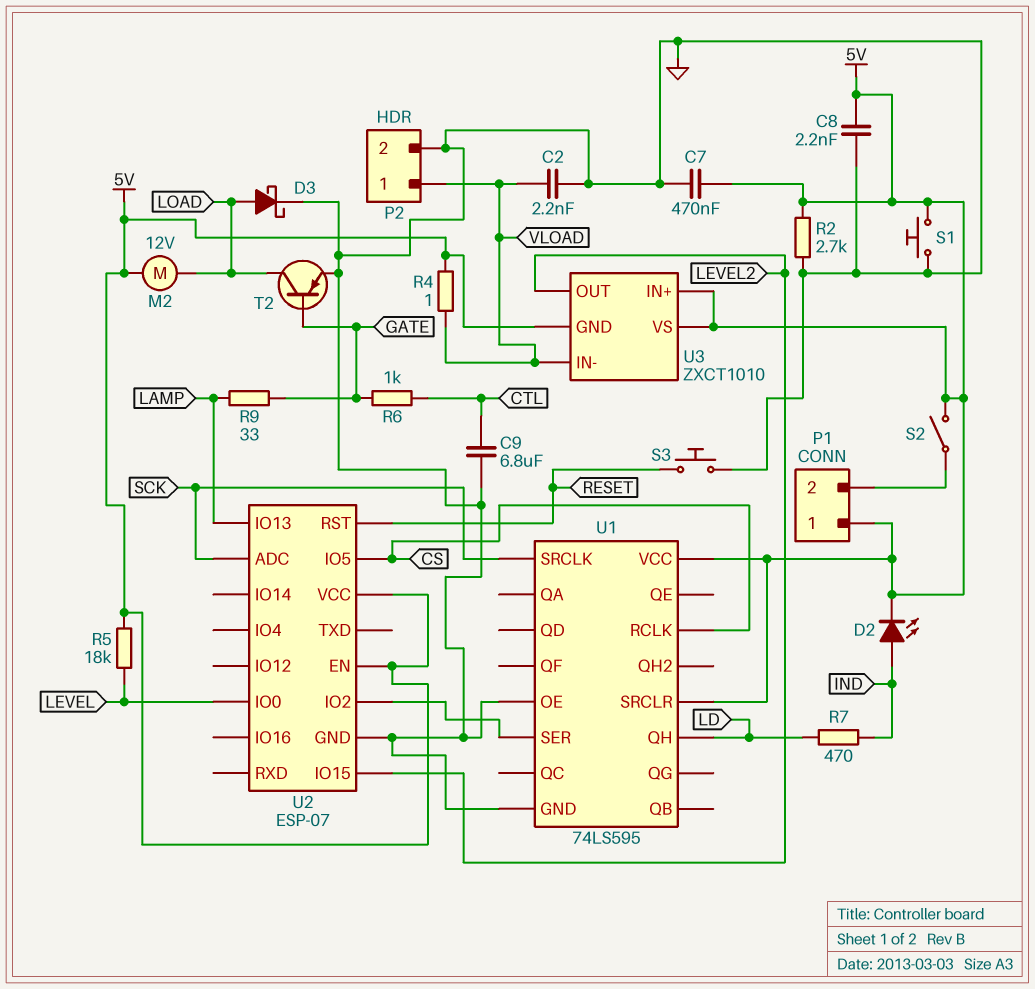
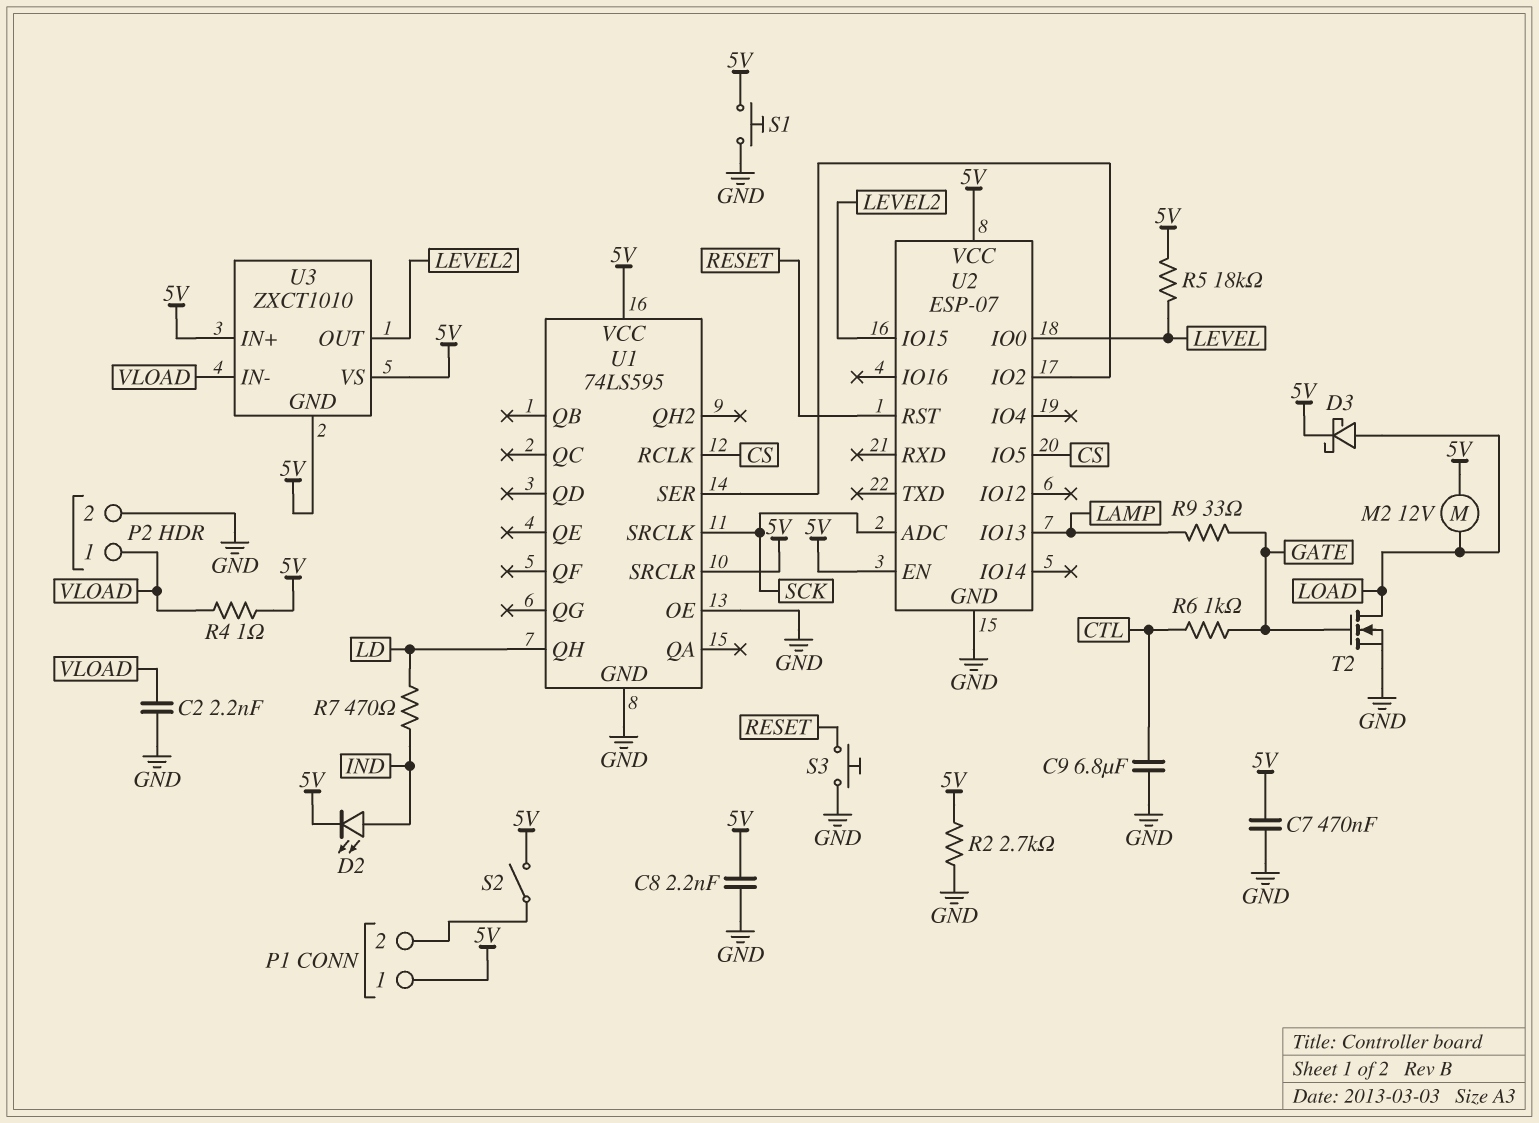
D3: schottky (A LOAD, K GND) -> schottky (A LOAD, K 5V)
T2: PNP (B GATE, C LOAD, E GND) -> NMOS (G GATE, D LOAD, S GND)

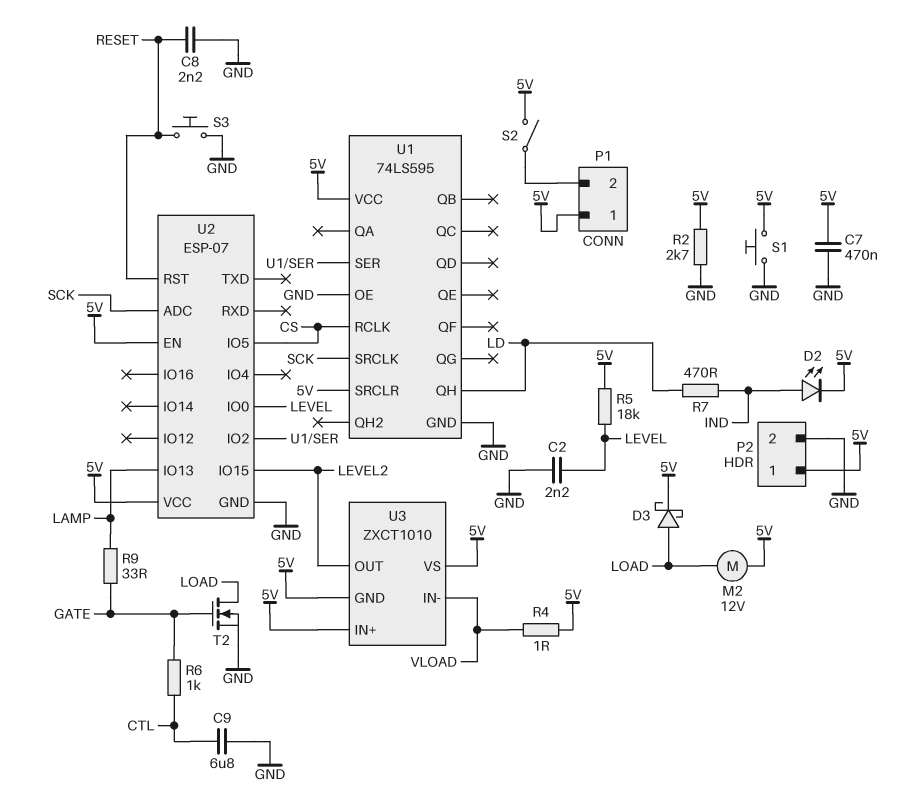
C2: 2.2nF (GND, VLOAD) -> 2.2nF (GND, LEVEL)
C8: 2.2nF (5V, GND) -> 2.2nF (GND, RESET)
P2 pin 1: VLOAD -> 5V

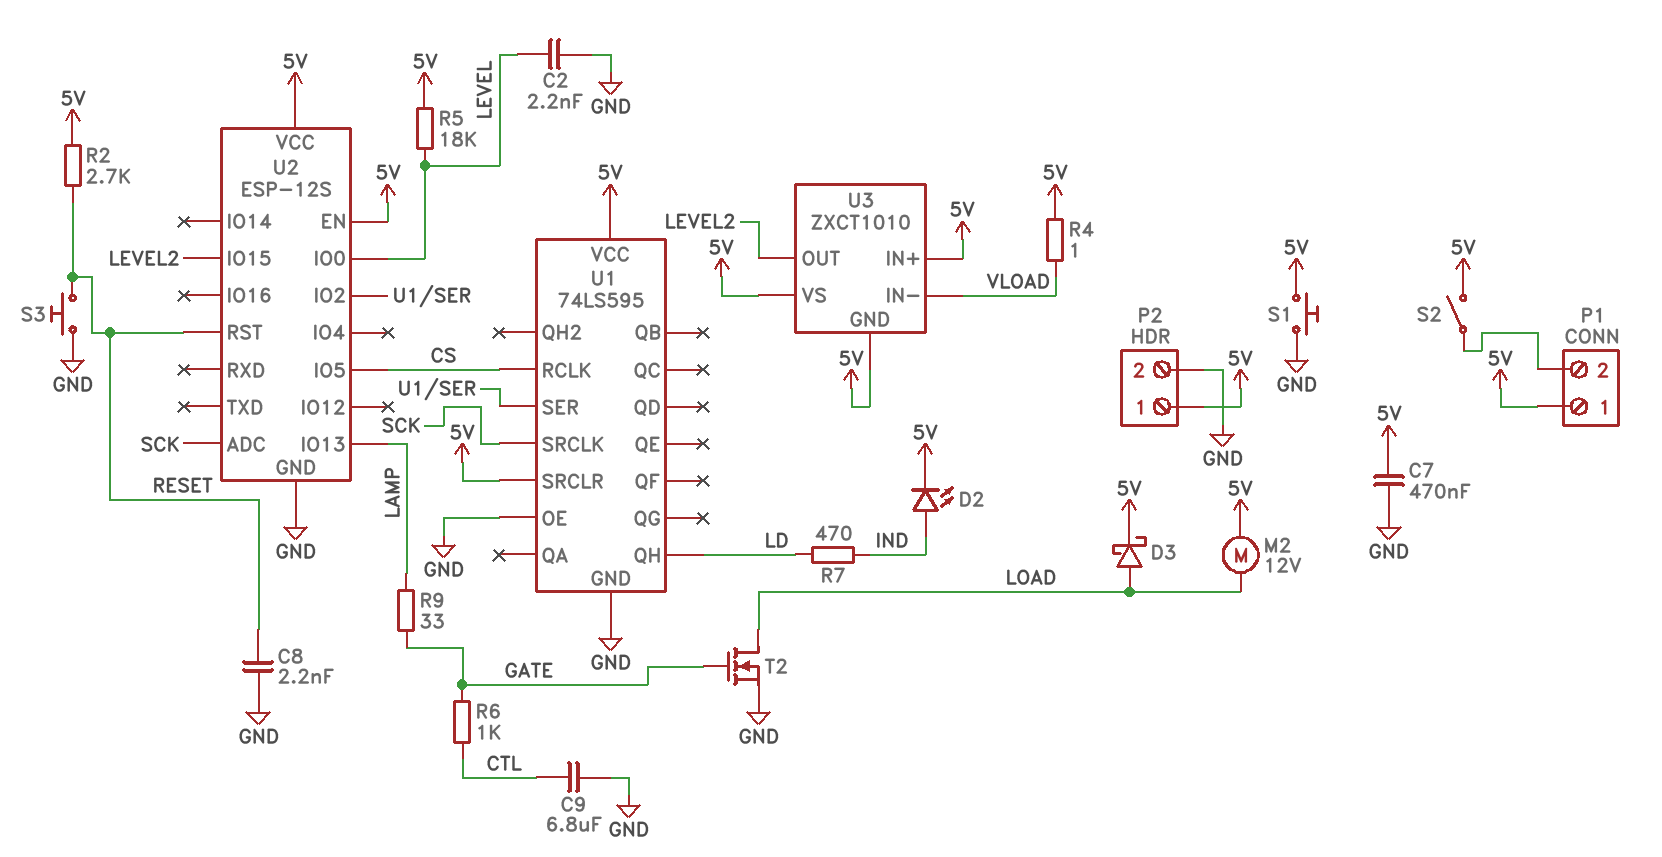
R2: 2.7k (5V, GND) -> 2.7k (5V, RESET)
U2: ESP-07 -> ESP-12S

